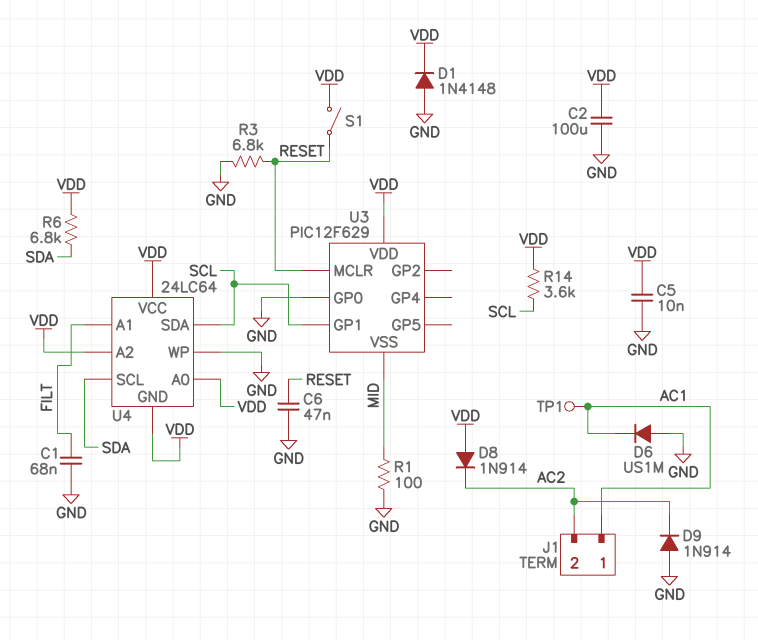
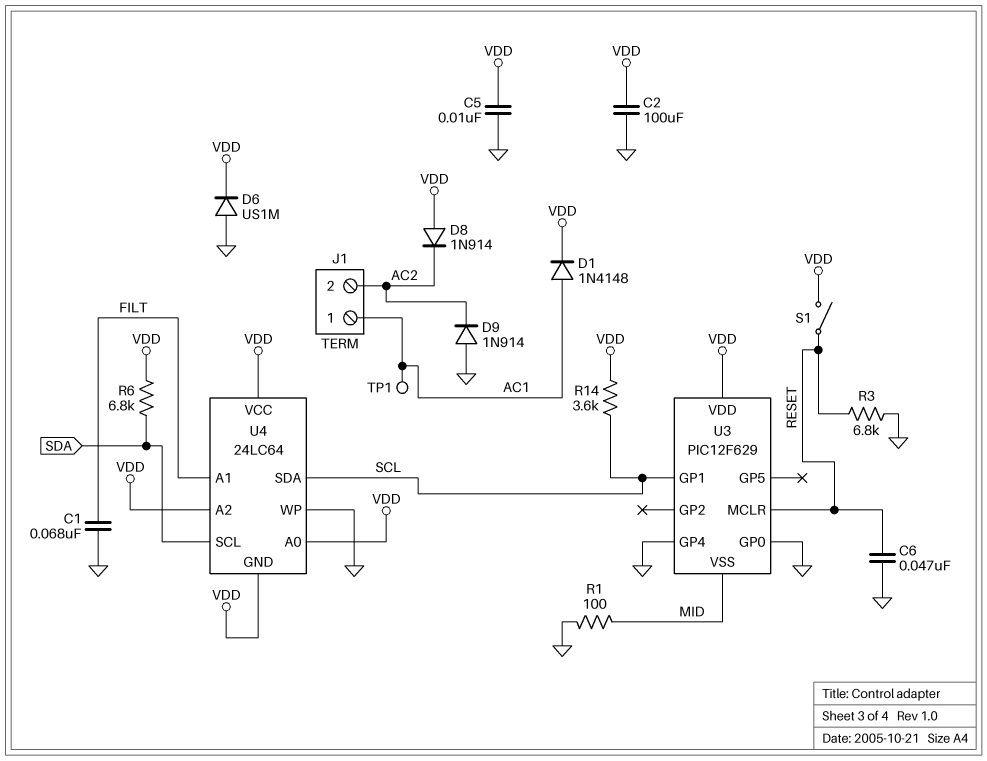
D1: diode 1N4148 (A GND, K VDD) -> diode 1N4148 (A AC1, K VDD)
D6: diode US1M (A GND, K AC1) -> diode US1M (A GND, K VDD)
U3 pin GP4: none -> GND

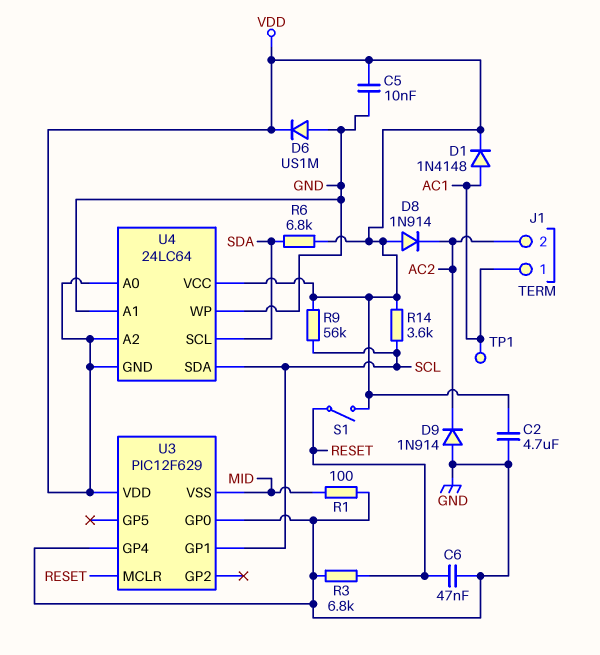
C1: 68nF (FILT, GND) -> none
C2: 100uF (GND, VDD) -> 4.7uF (GND, VDD)
R9: none -> 56k (SCL, VDD)
U4 pin A1: FILT -> GND

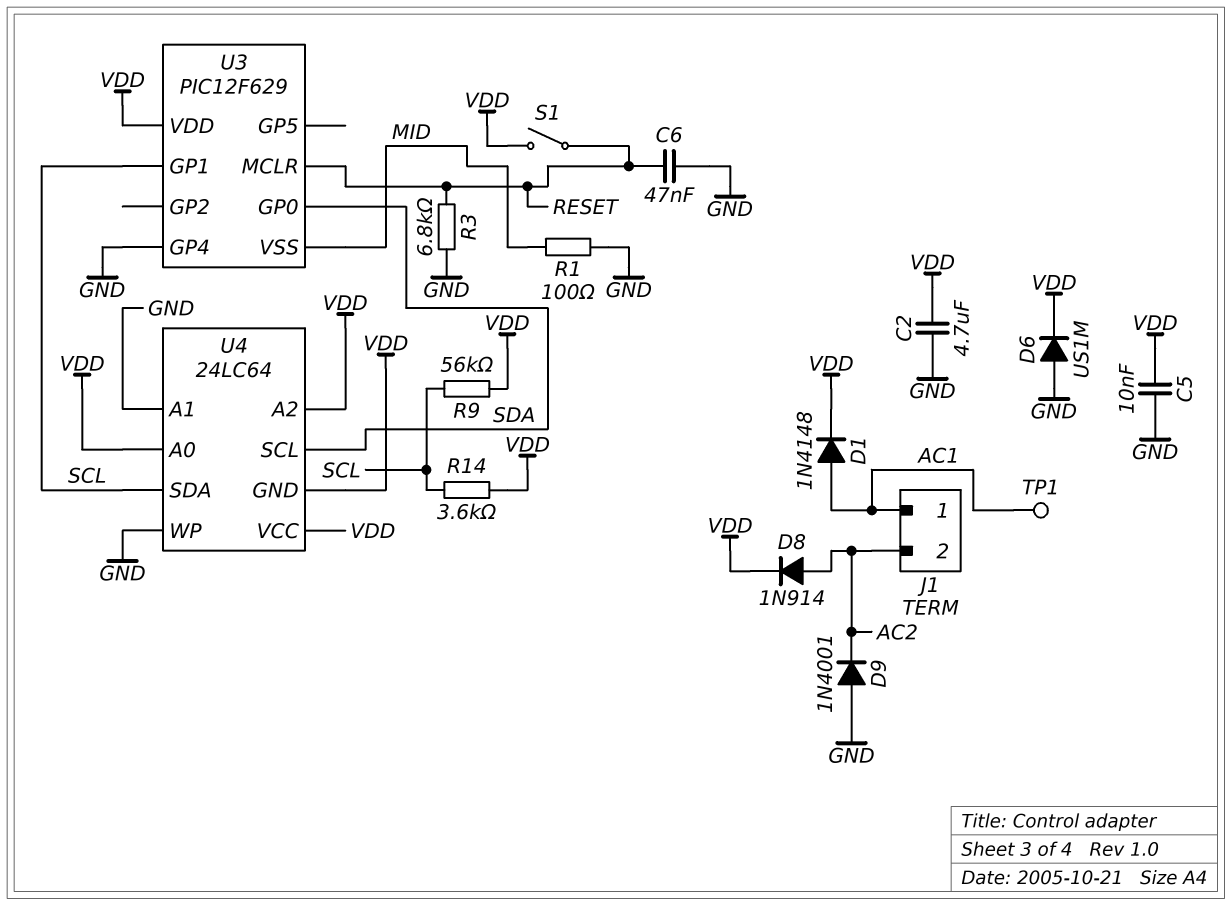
D8: diode 1N914 (A VDD, K AC2) -> diode 1N914 (A AC2, K VDD)
D9: diode 1N914 (A GND, K AC2) -> diode 1N4001 (A GND, K AC2)
R6: 6.8k (SDA, VDD) -> none
U3 pin GP0: GND -> SDA

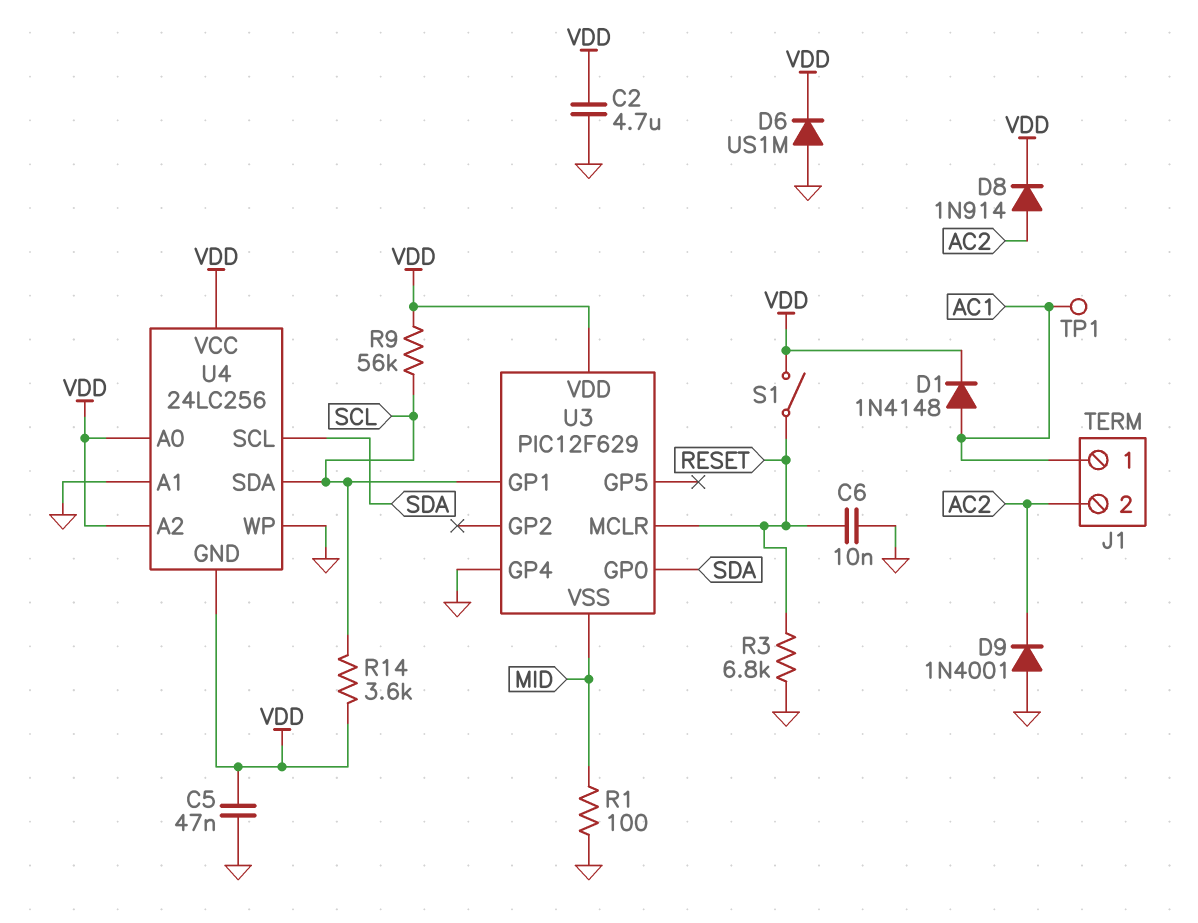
C5: 10nF (GND, VDD) -> 47nF (GND, VDD)
C6: 47nF (GND, RESET) -> 10nF (GND, RESET)
U4: 24LC64 -> 24LC256

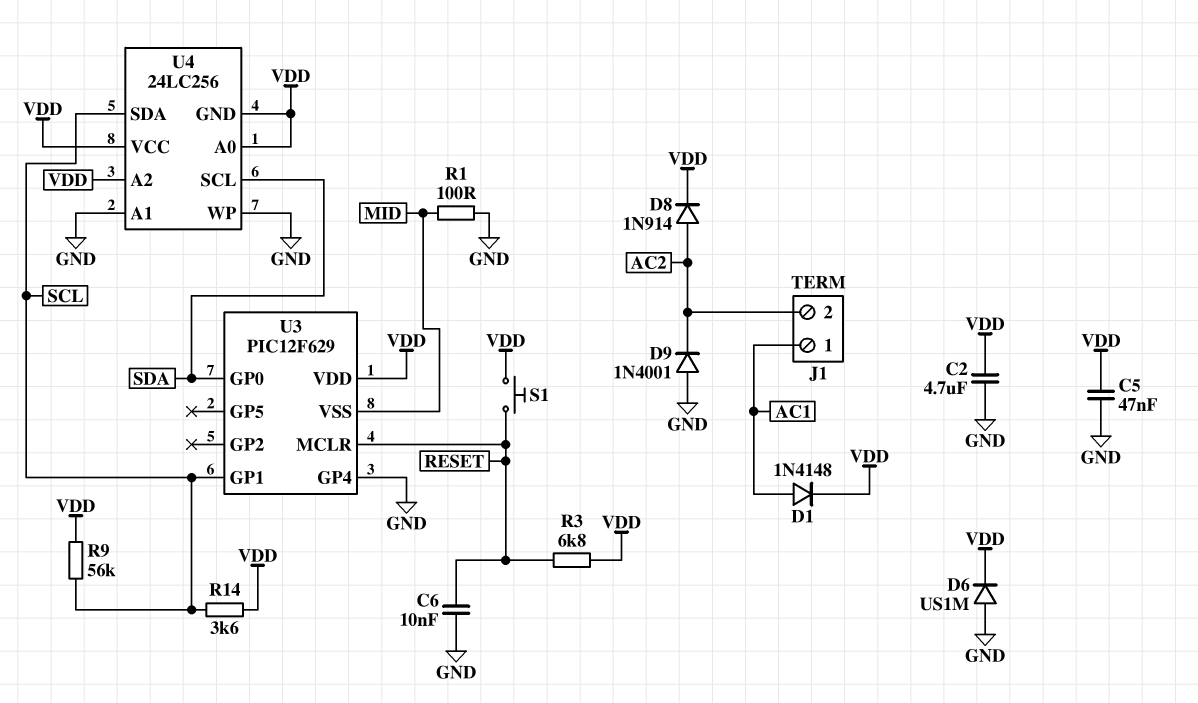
R3: 6.8k (GND, RESET) -> 6.8k (RESET, VDD)
S1: switch (RESET, VDD) -> button (RESET, VDD)
TP1: test point (AC1) -> none

